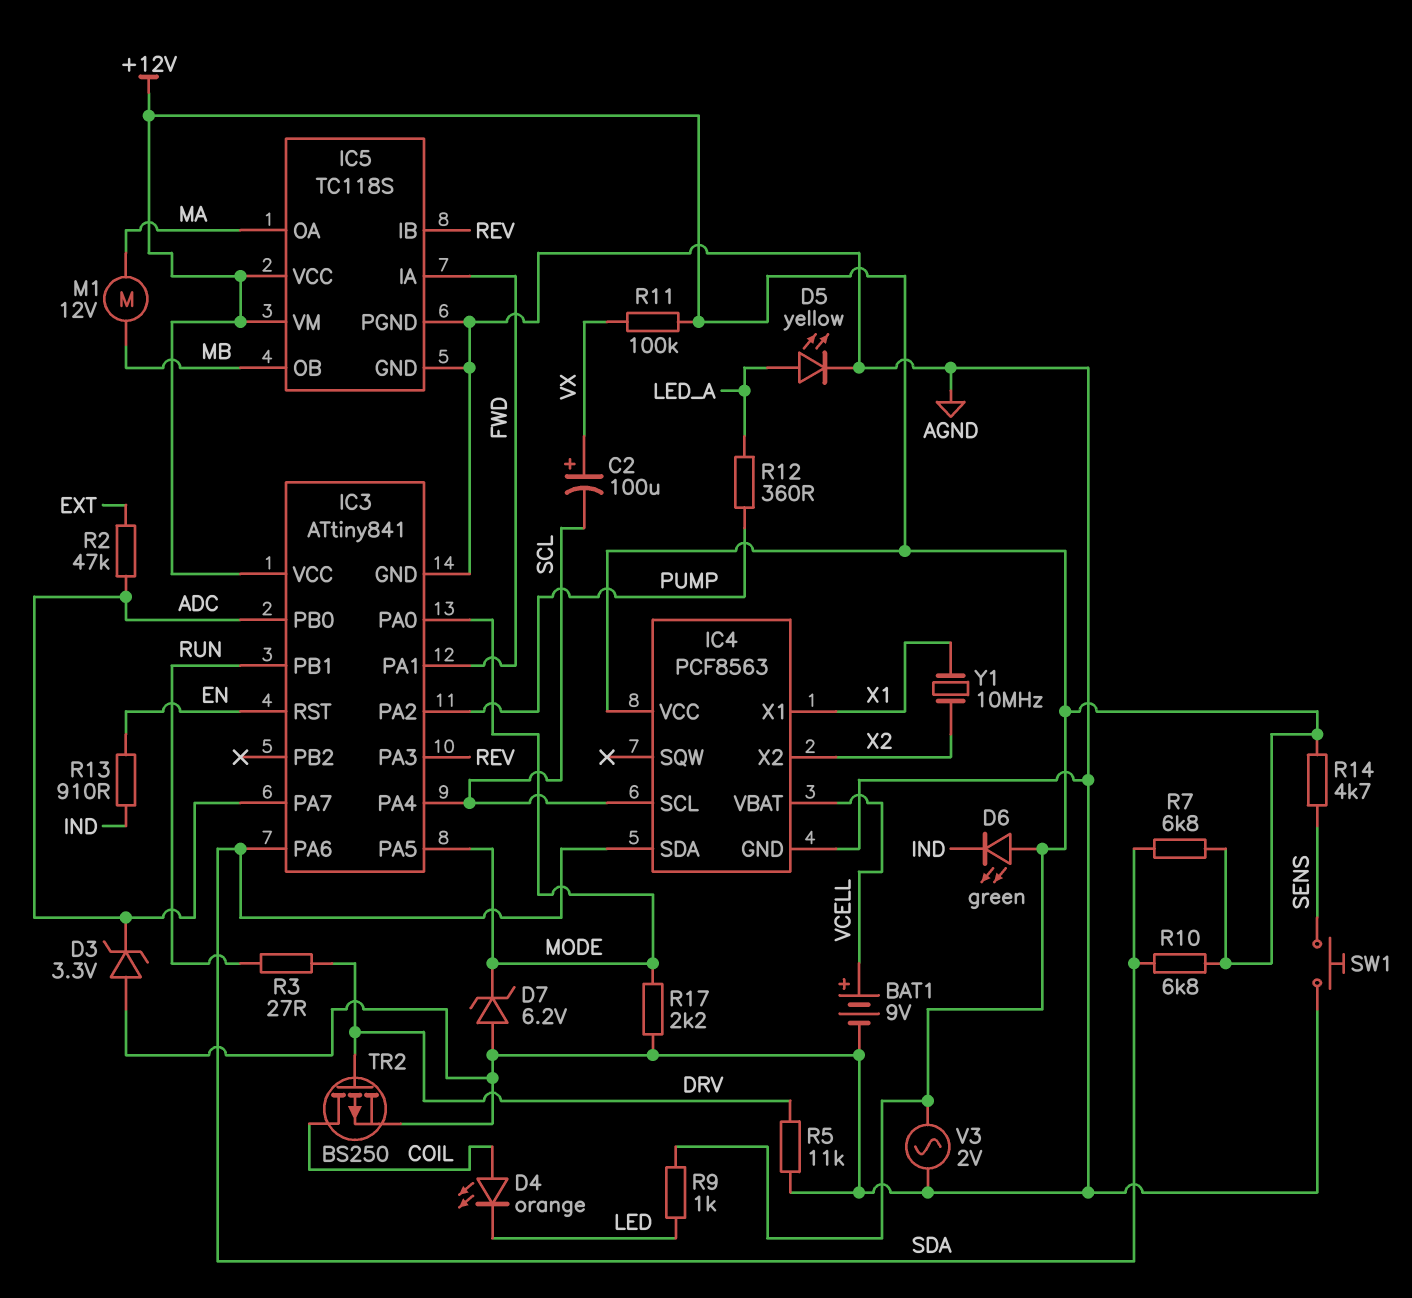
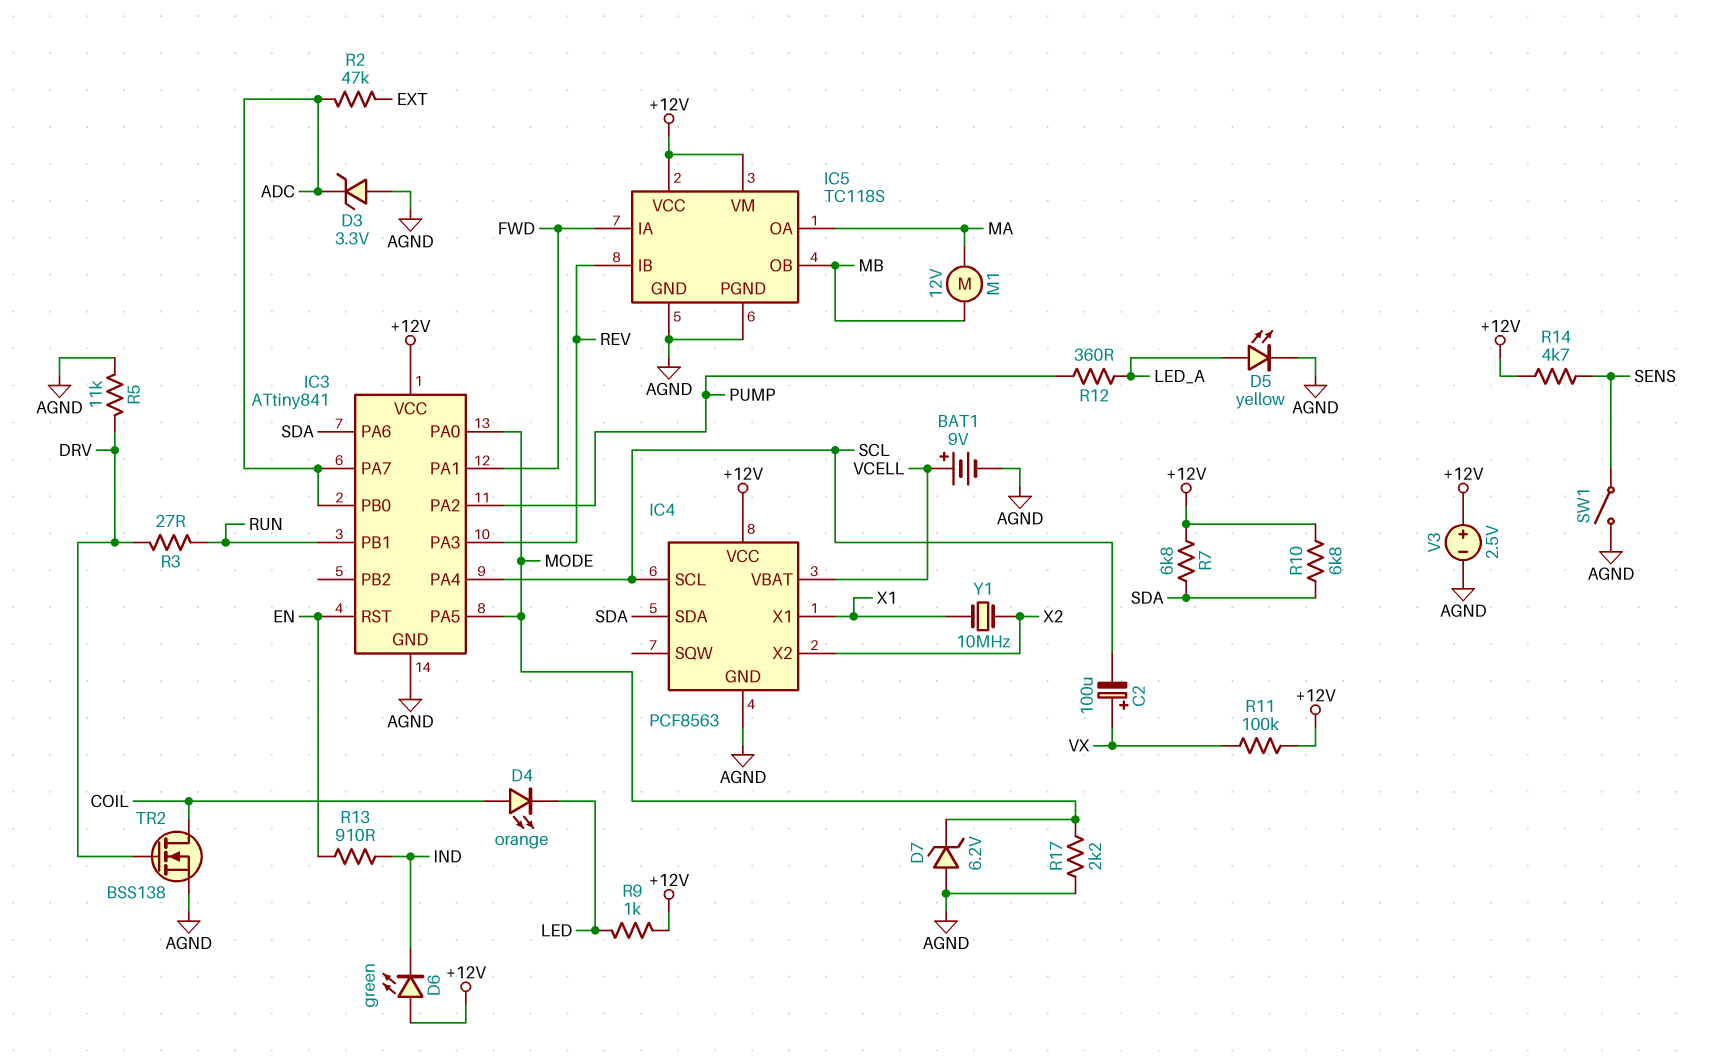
SW1: button (AGND, SENS) -> switch (AGND, SENS)
TR2: PMOS BS250 (G DRV, D COIL, S AGND) -> NMOS BSS138 (G DRV, D COIL, S AGND)
V3: AC 2V (+12V, AGND) -> 2.5V (plus +12V, minus AGND)

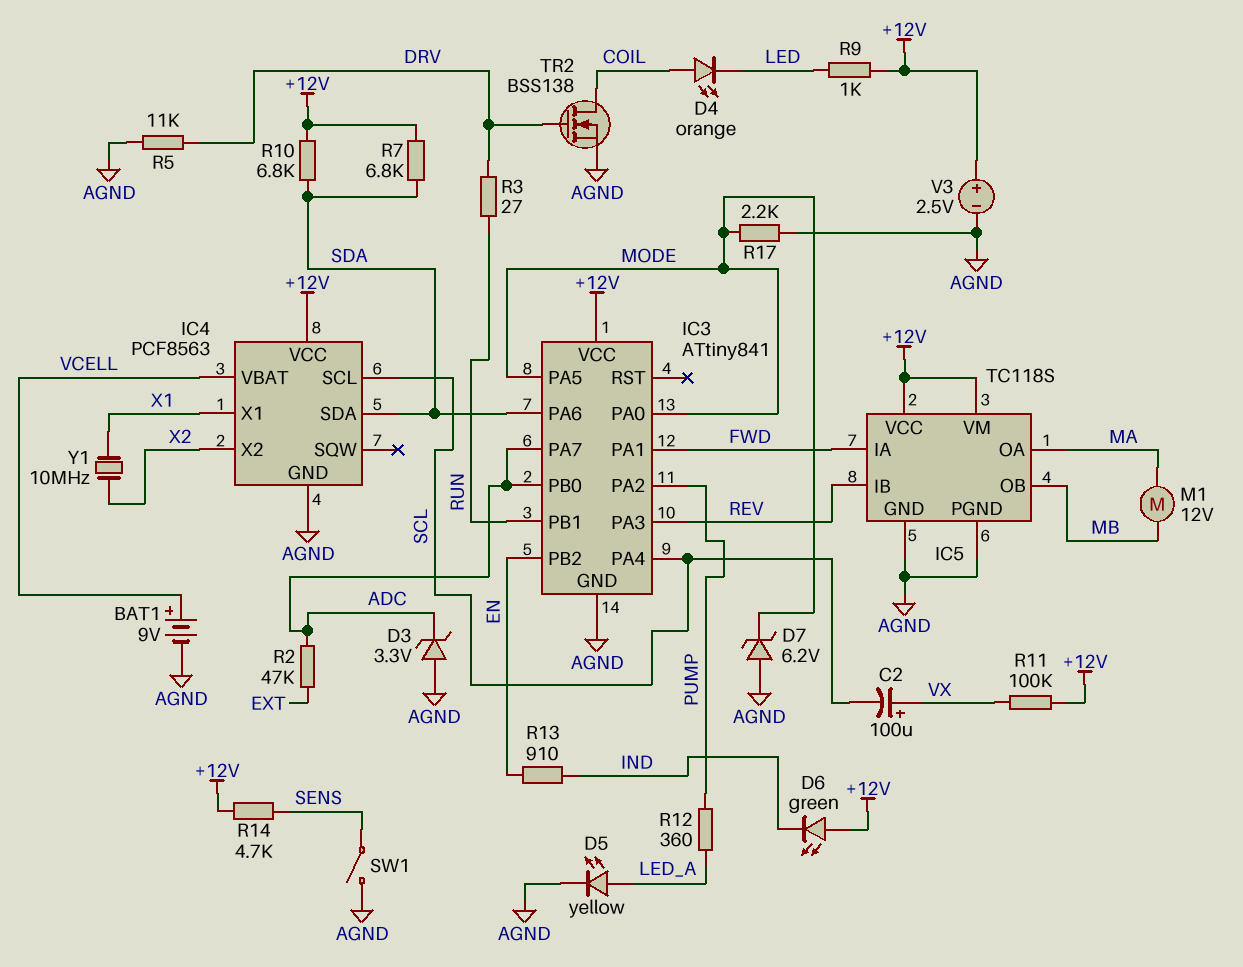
IC3 pin PB2: none -> EN
IC3 pin RST: EN -> none

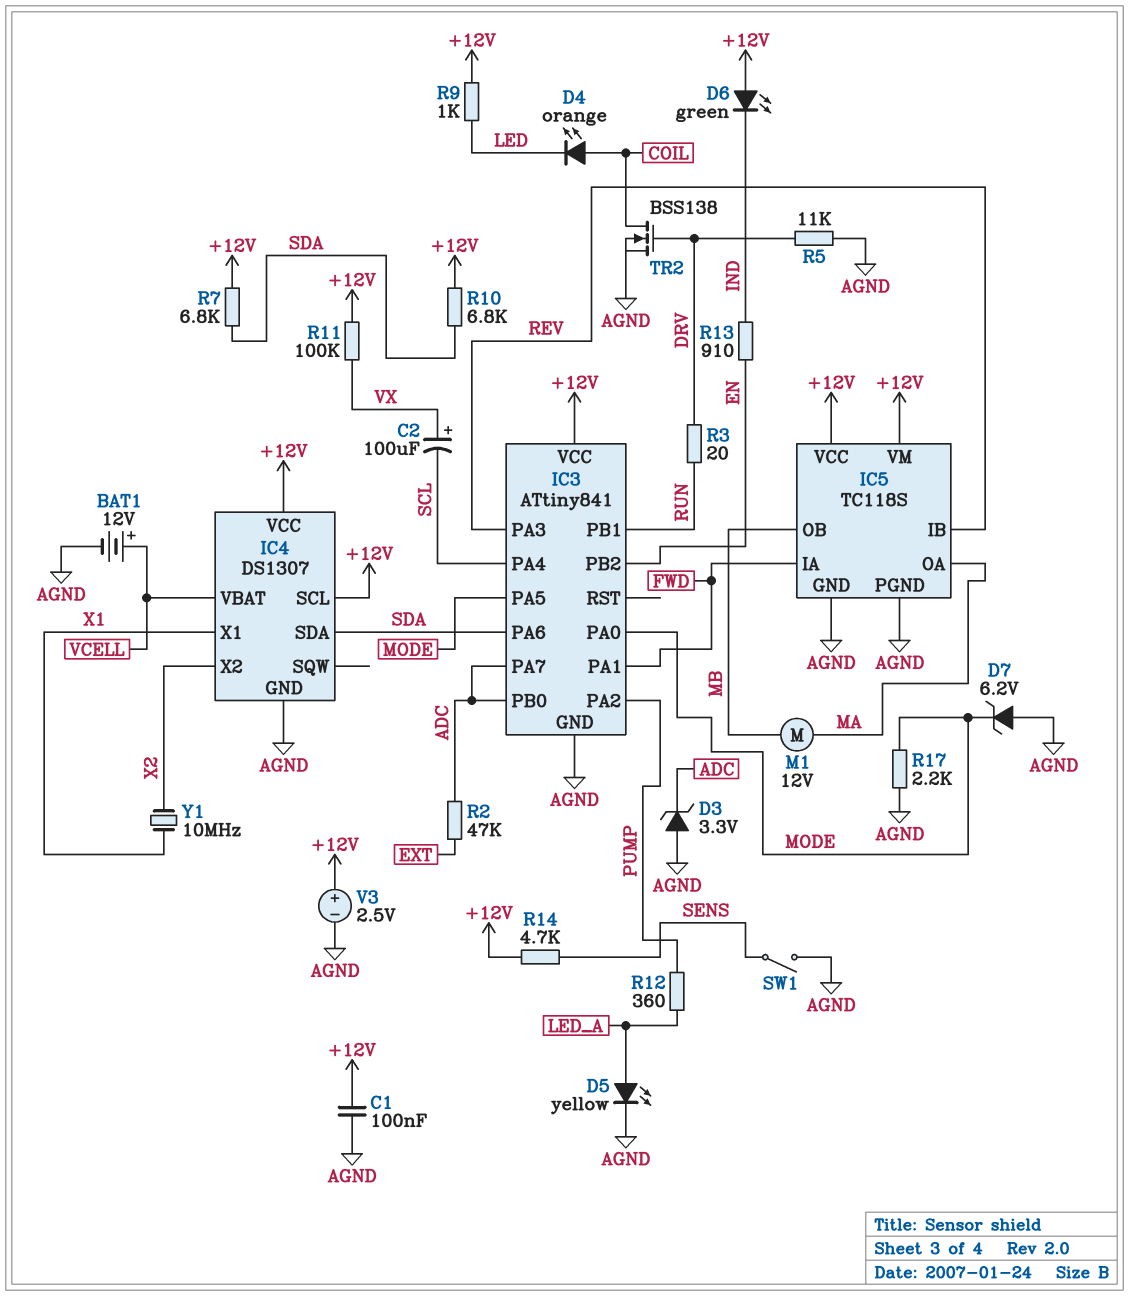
BAT1: 9V (plus VCELL, minus AGND) -> 12V (plus VCELL, minus AGND)
C1: none -> 100nF (+12V, AGND)
IC4: PCF8563 -> DS1307
IC4 pin SCL: SCL -> +12V
R3: 27 (DRV, RUN) -> 20 (DRV, RUN)

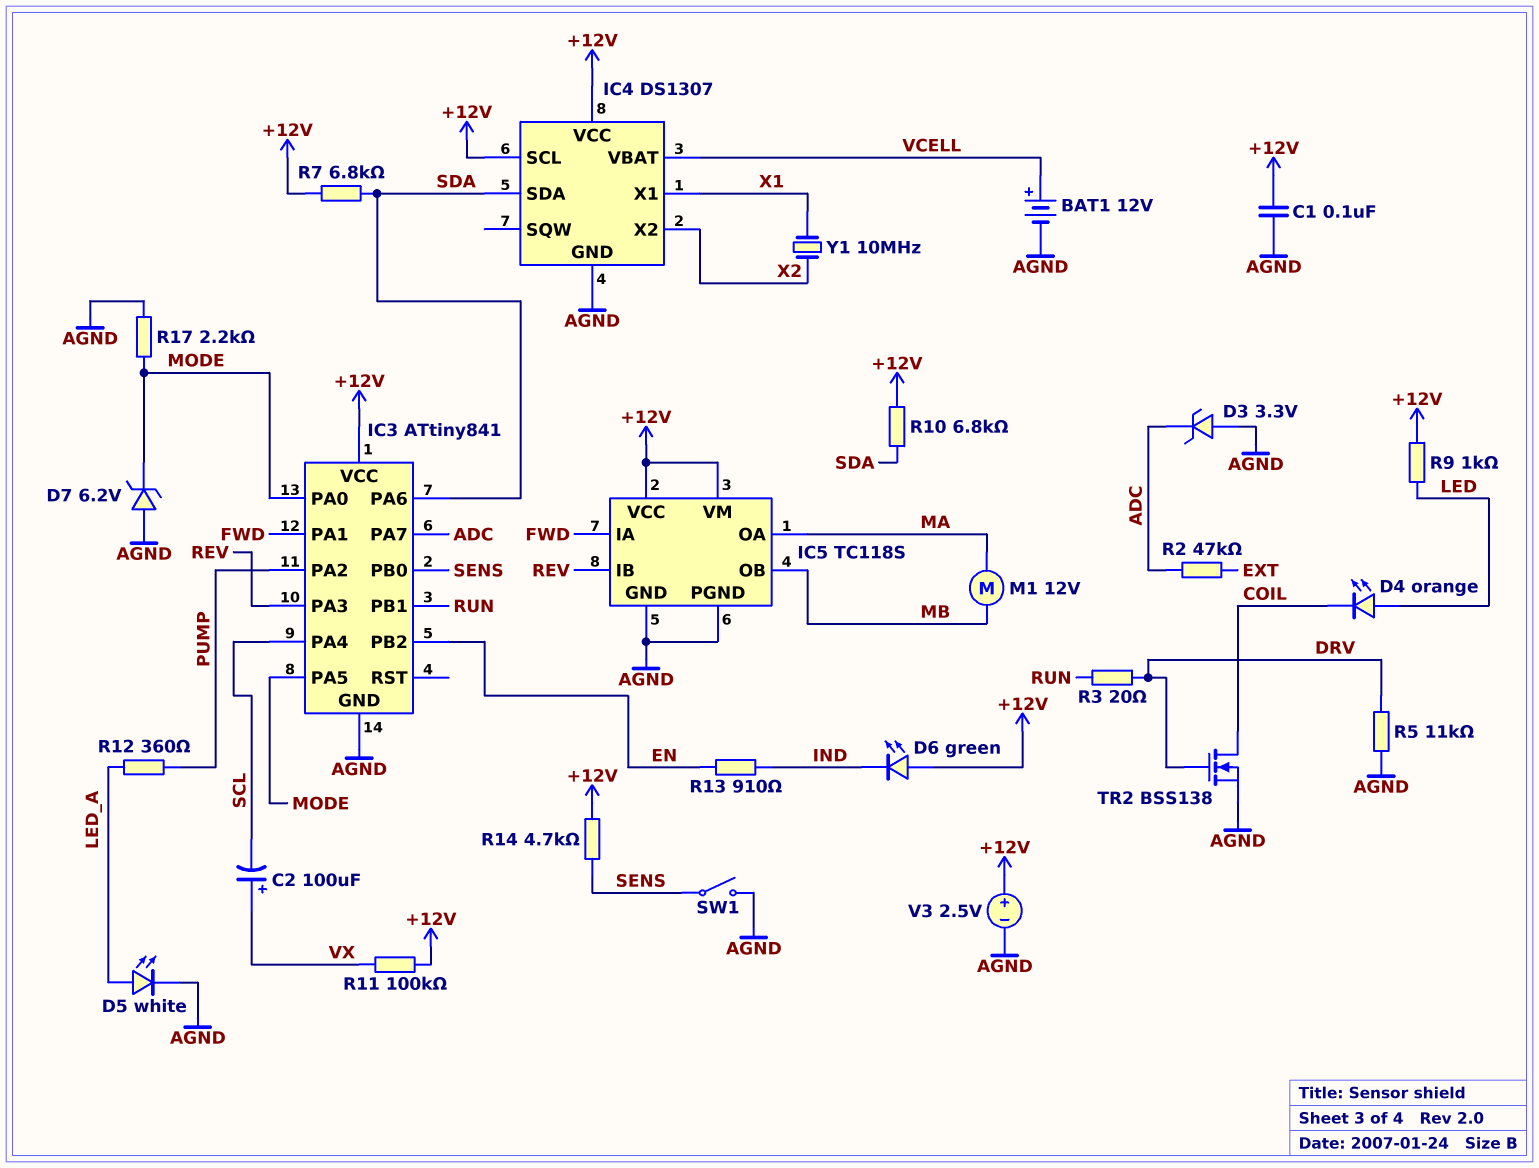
D4: LED orange (A COIL, K LED) -> LED orange (A LED, K COIL)
D5: LED yellow (A LED_A, K AGND) -> LED white (A LED_A, K AGND)
IC3 pin PB0: ADC -> SENS

